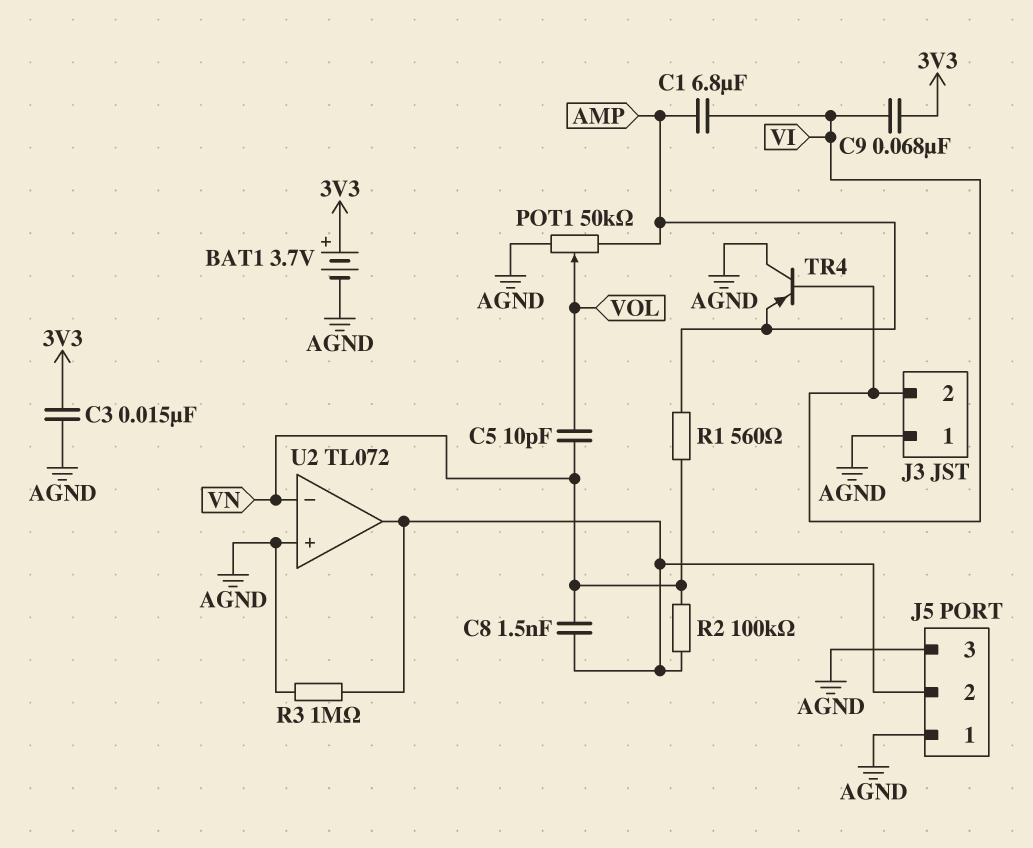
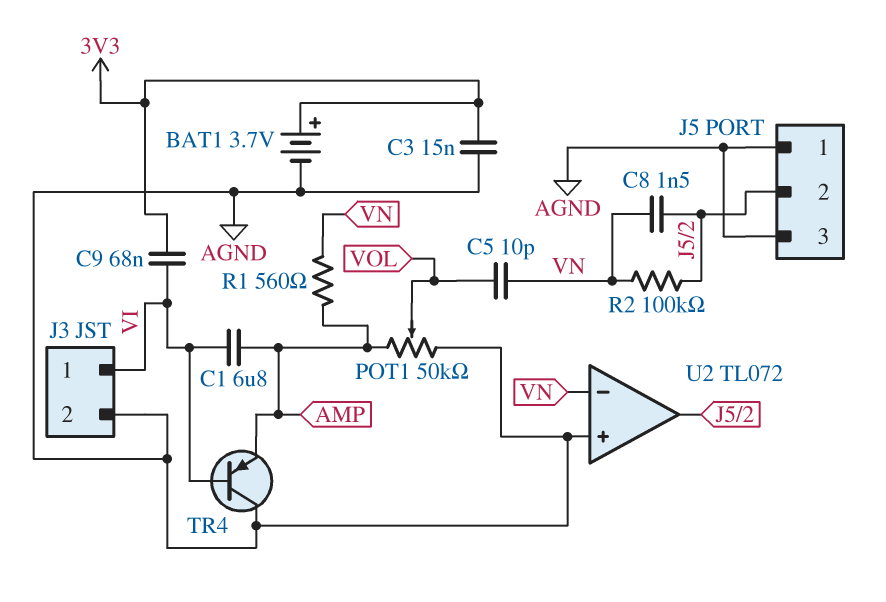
J3 pin 1: AGND -> VI
J3 pin 2: VI -> AGND
R3: 1M (AGND, J5/2) -> none

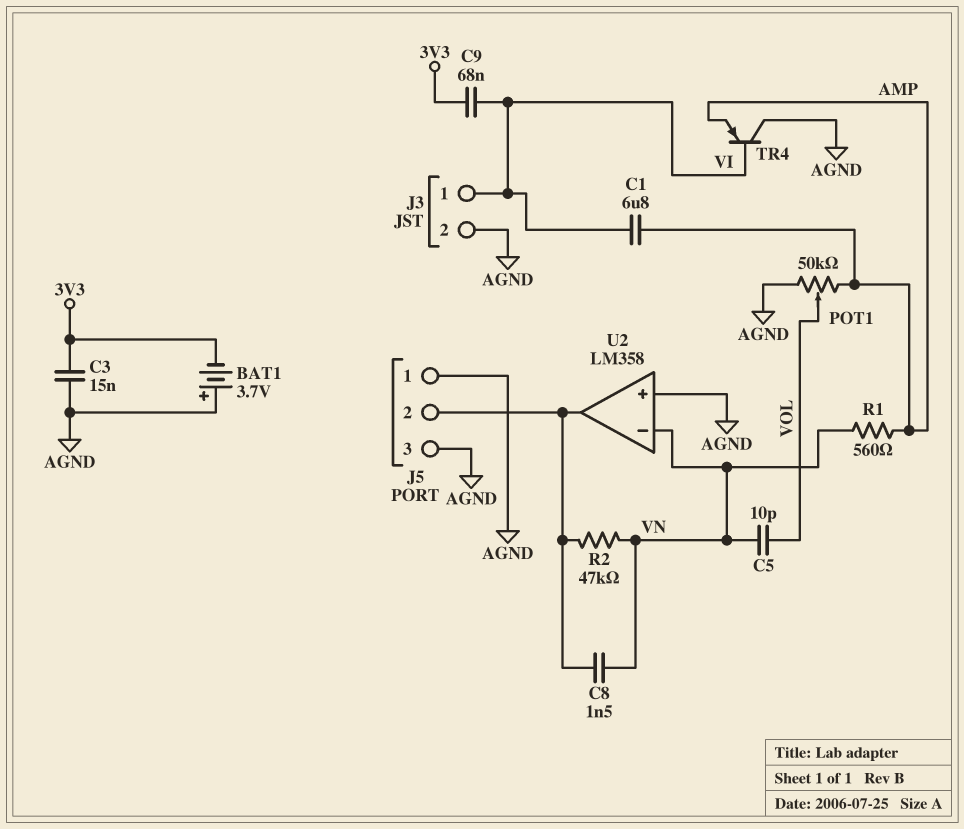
BAT1: 3.7V (plus 3V3, minus AGND) -> 3.7V (plus AGND, minus 3V3)
R2: 100k (J5/2, VN) -> 47k (J5/2, VN)
U2: TL072 -> LM358

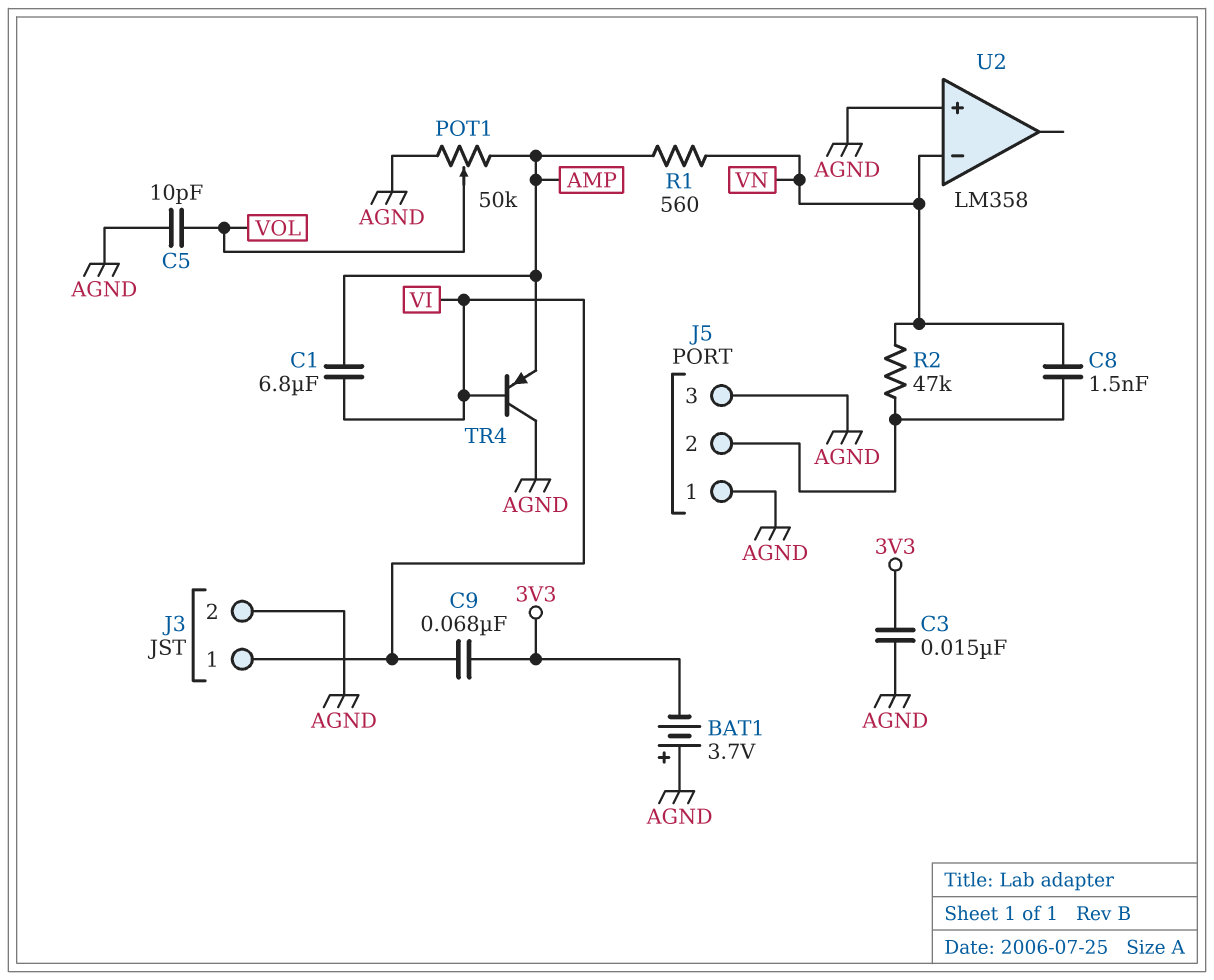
C5: 10pF (VN, VOL) -> 10pF (AGND, VOL)
U2 pin out: J5/2 -> none

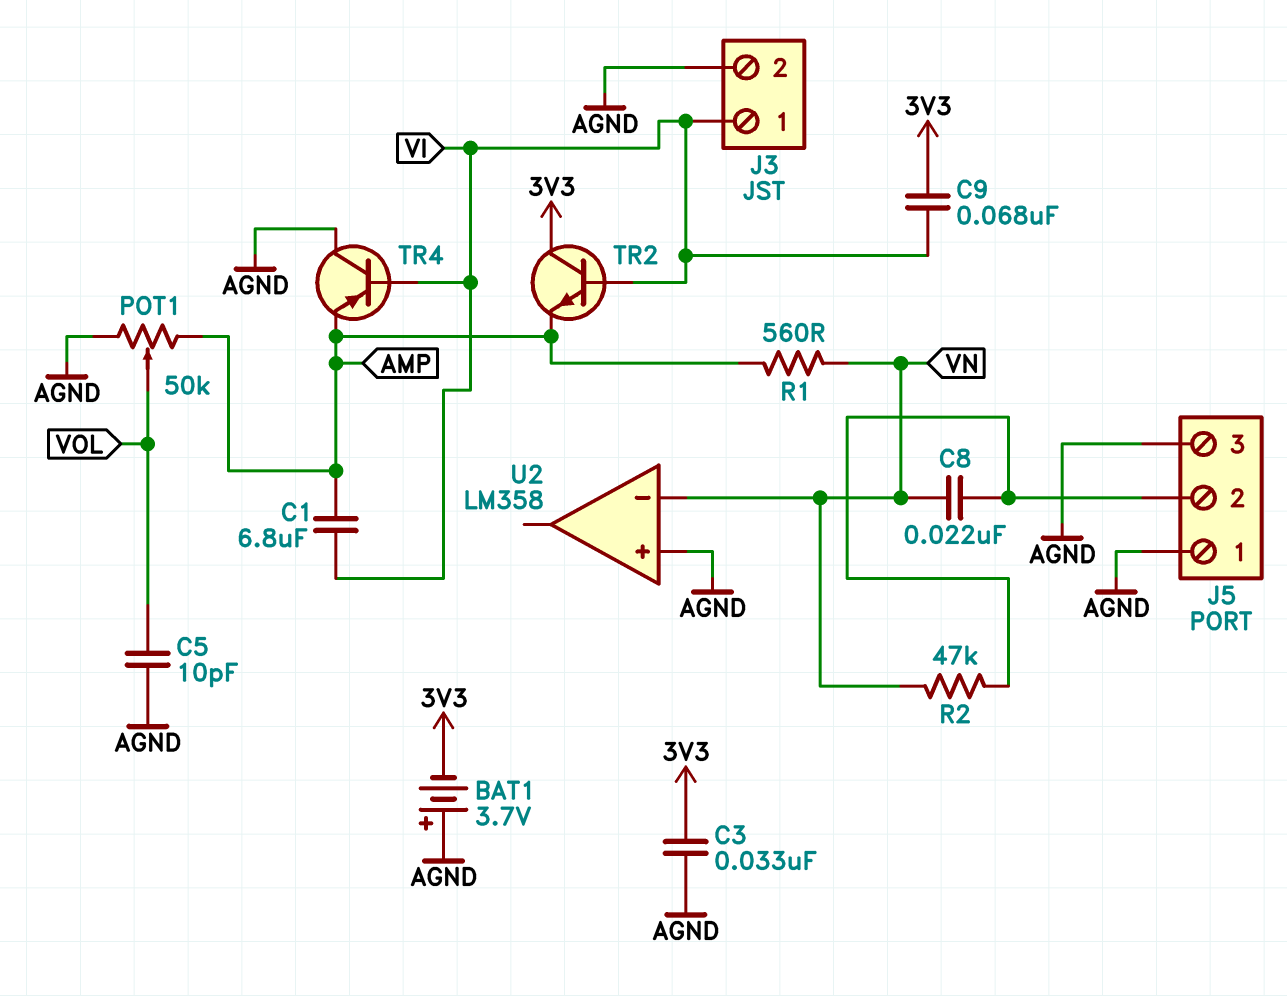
C3: 15nF (3V3, AGND) -> 33nF (3V3, AGND)
C8: 1.5nF (J5/2, VN) -> 22nF (J5/2, VN)
TR2: none -> NPN (B VI, C 3V3, E AMP)

